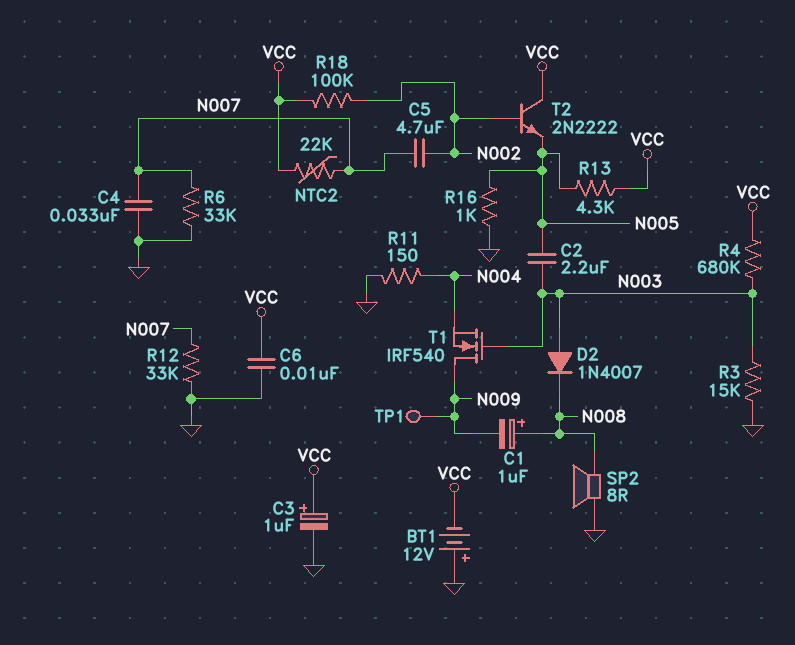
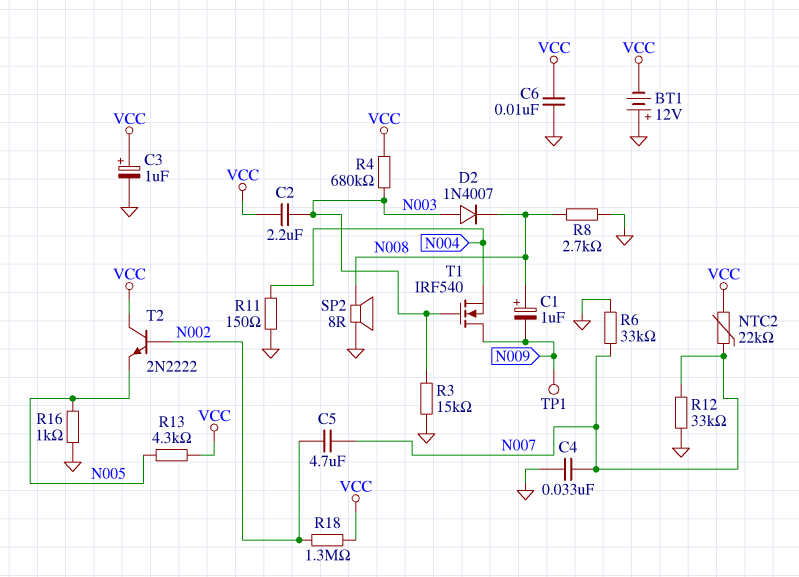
C2: 2.2uF (N003, N005) -> 2.2uF (N003, VCC)
R8: none -> 2.7k (GND, N008)
R18: 100k (N002, VCC) -> 1.3M (N002, VCC)

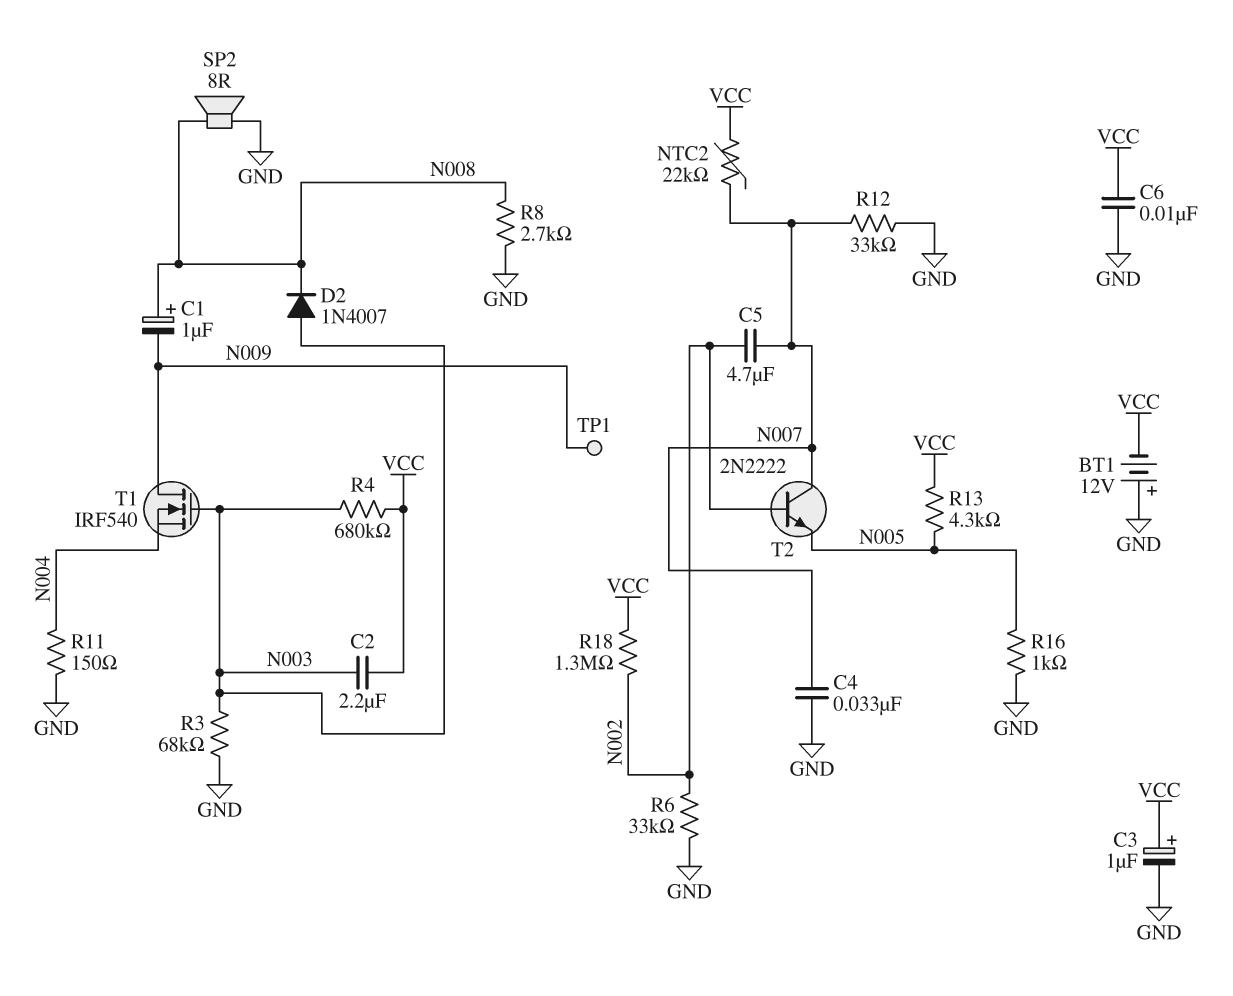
R3: 15k (GND, N003) -> 68k (GND, N003)
R6: 33k (GND, N007) -> 33k (GND, N002)
T2: NPN 2N2222 (B N002, C VCC, E N005) -> NPN 2N2222 (B N002, C N007, E N005)

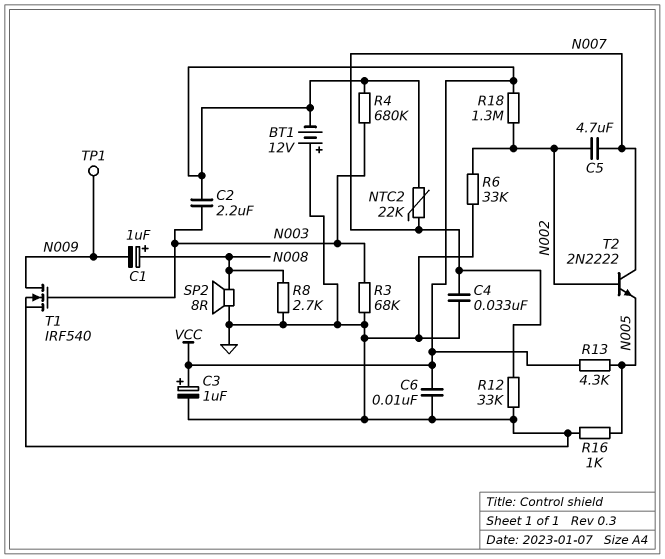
D2: diode 1N4007 (A N003, K N008) -> none
R11: 150 (GND, N004) -> none
T1: NMOS IRF540 (G N003, D N009, S N004) -> NMOS IRF540 (G N003, D N009, S GND)

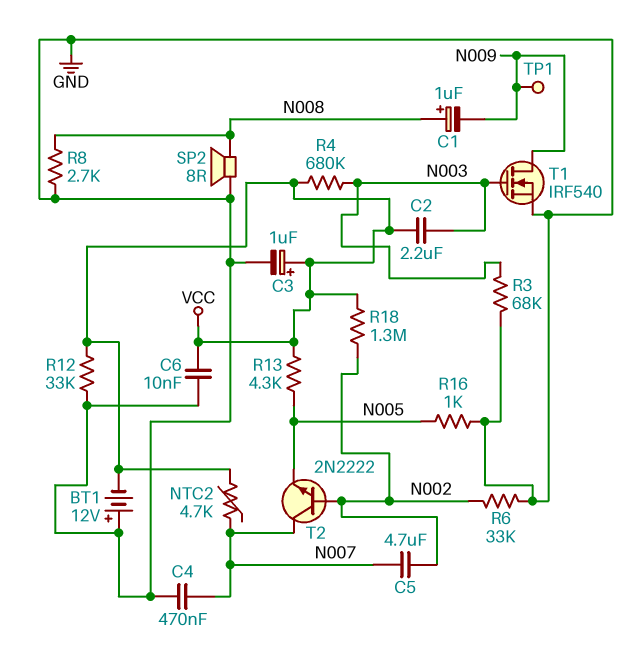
C4: 33nF (GND, N007) -> 470nF (GND, N007)
NTC2: 22k (N007, VCC) -> 4.7k (N007, VCC)
R12: 33k (GND, N007) -> 33k (GND, VCC)

